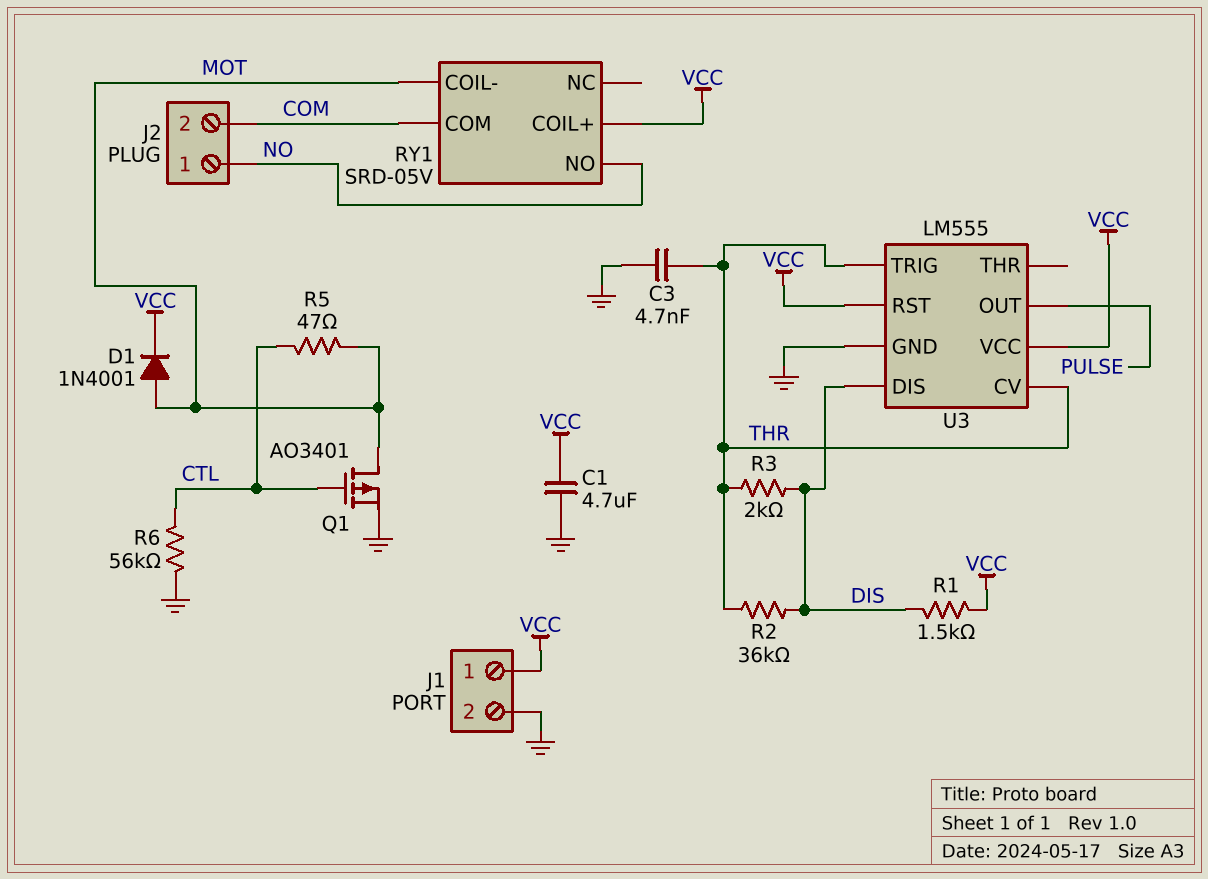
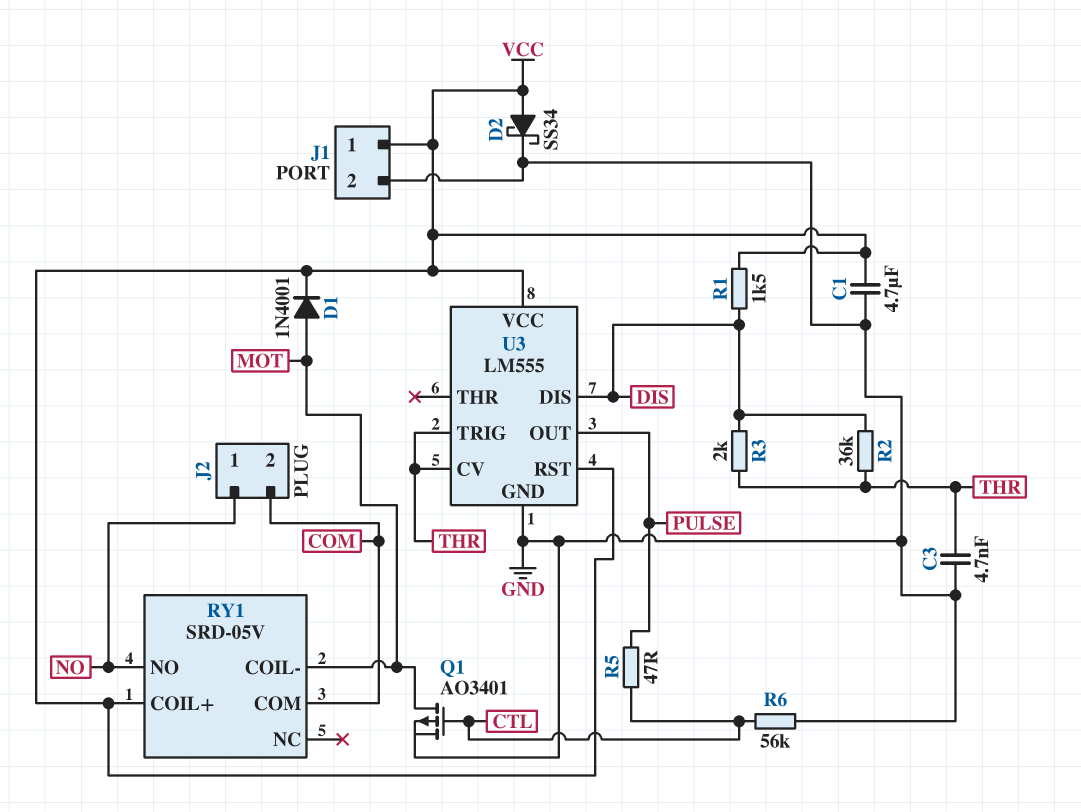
D2: none -> schottky SS34 (A VCC, K GND)
R5: 47 (CTL, MOT) -> 47 (CTL, PULSE)

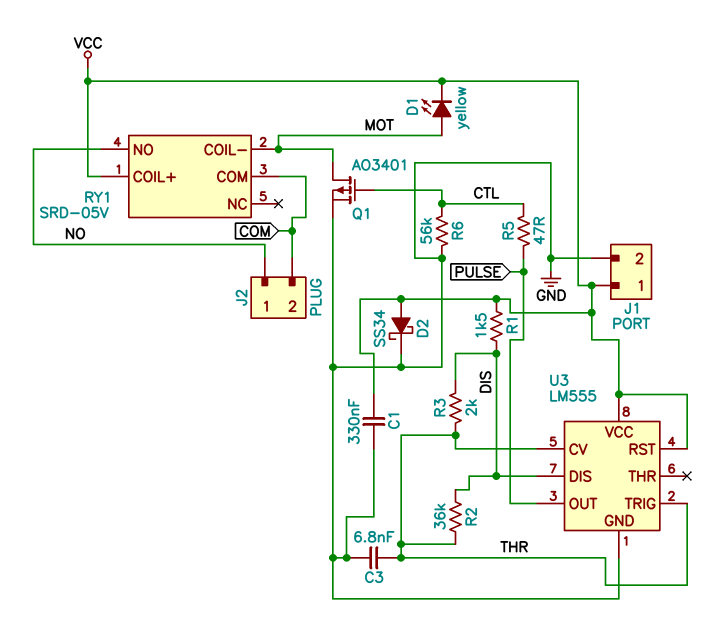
C1: 4.7uF (GND, VCC) -> 330nF (GND, VCC)
C3: 4.7nF (GND, THR) -> 6.8nF (GND, THR)
D1: diode 1N4001 (A MOT, K VCC) -> LED yellow (A MOT, K VCC)

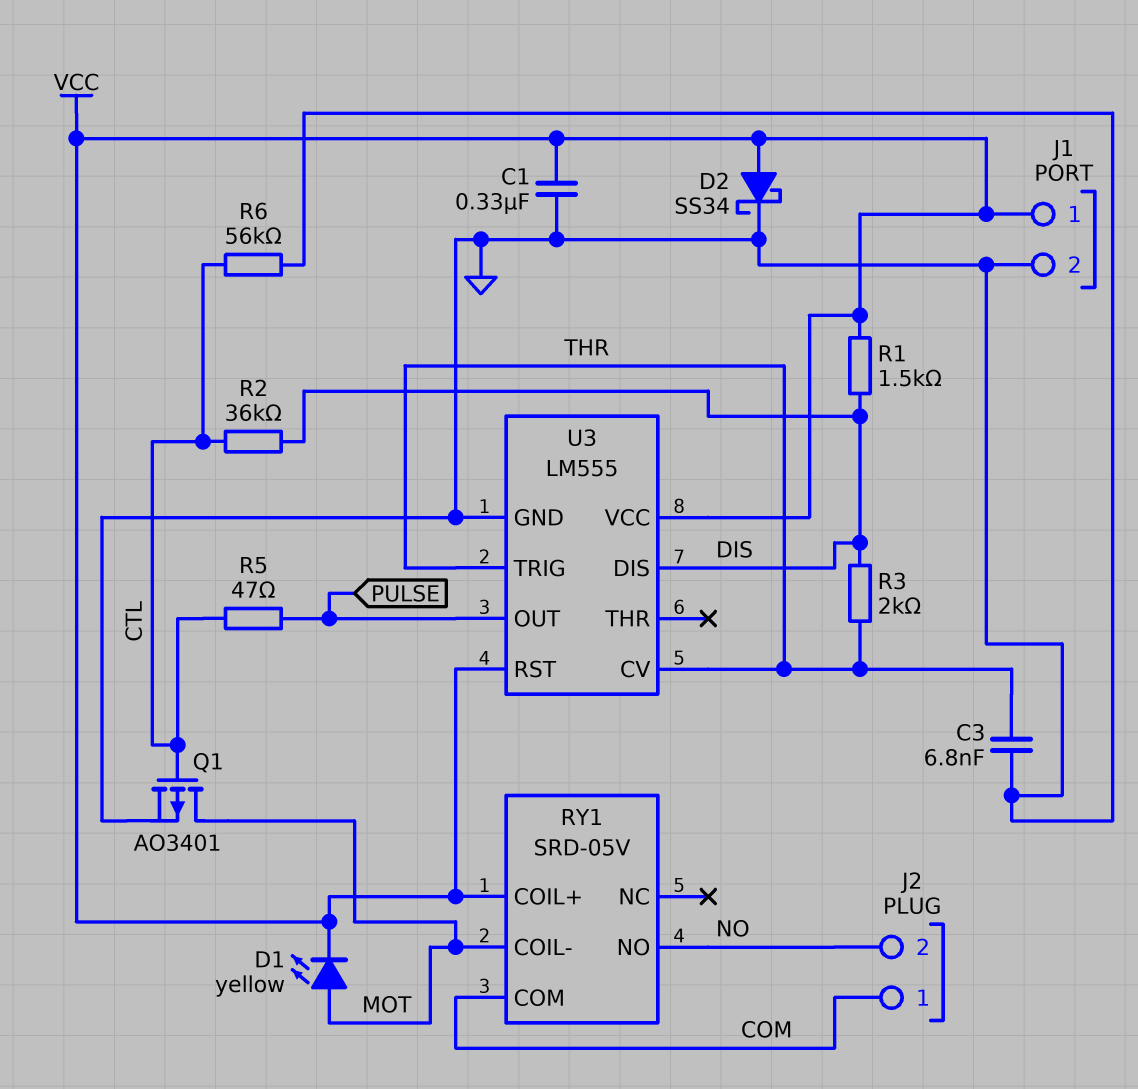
J2 pin 1: NO -> COM
J2 pin 2: COM -> NO
R2: 36k (DIS, THR) -> 36k (CTL, DIS)

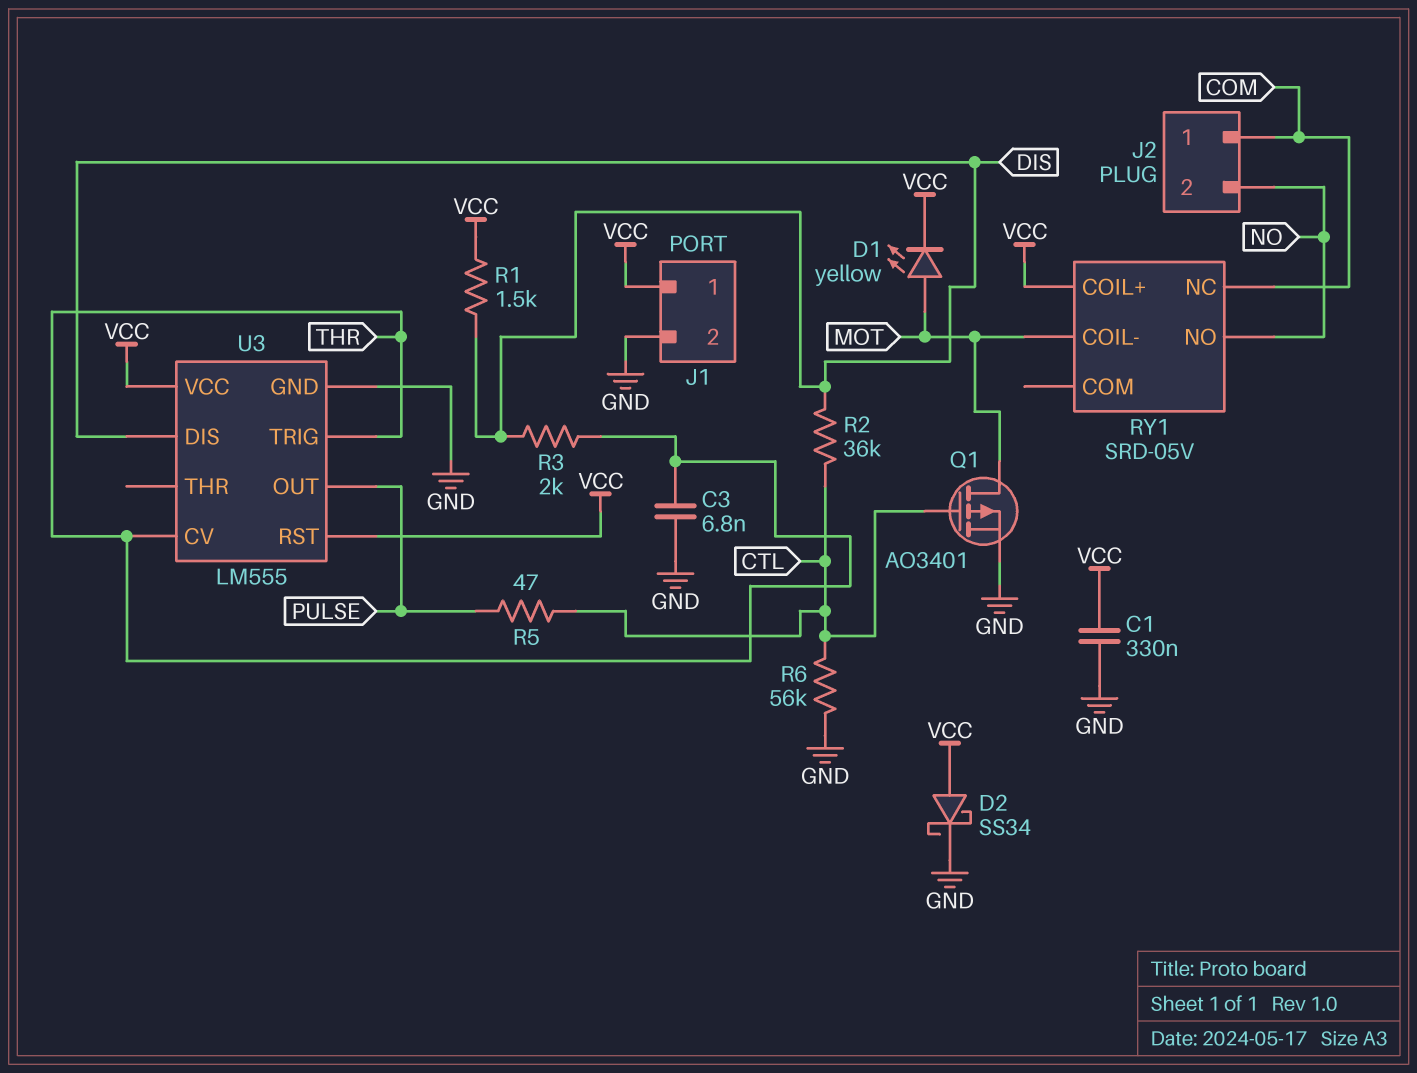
RY1 pin COM: COM -> none
RY1 pin NC: none -> COM

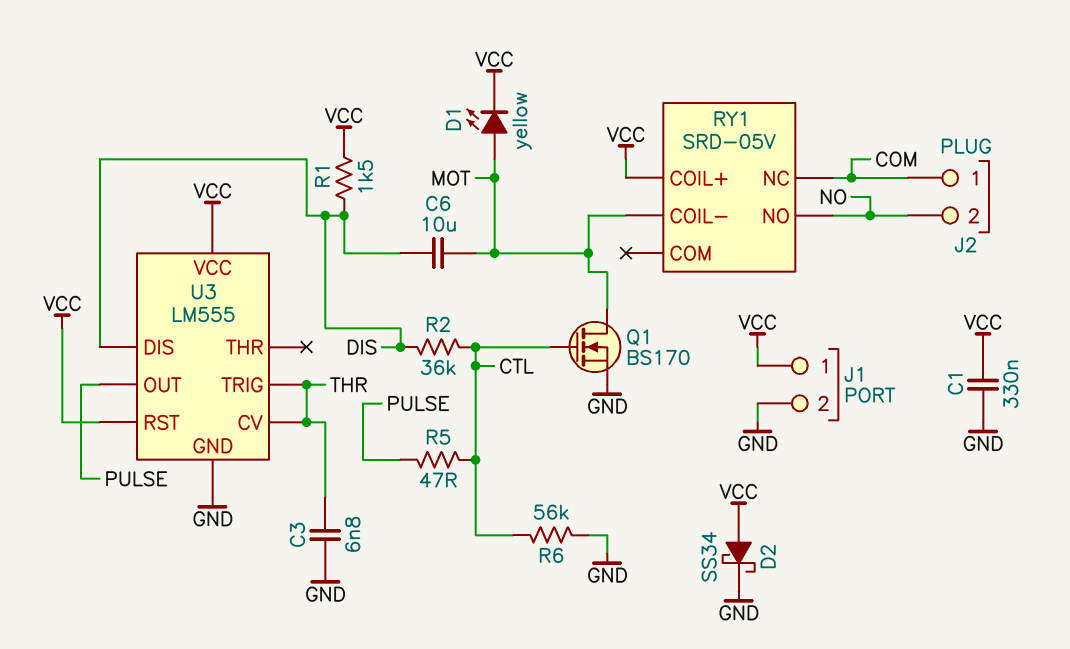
C6: none -> 10uF (DIS, MOT)
Q1: PMOS AO3401 (G CTL, D MOT, S GND) -> NMOS BS170 (G CTL, D MOT, S GND)
R3: 2k (DIS, THR) -> none

